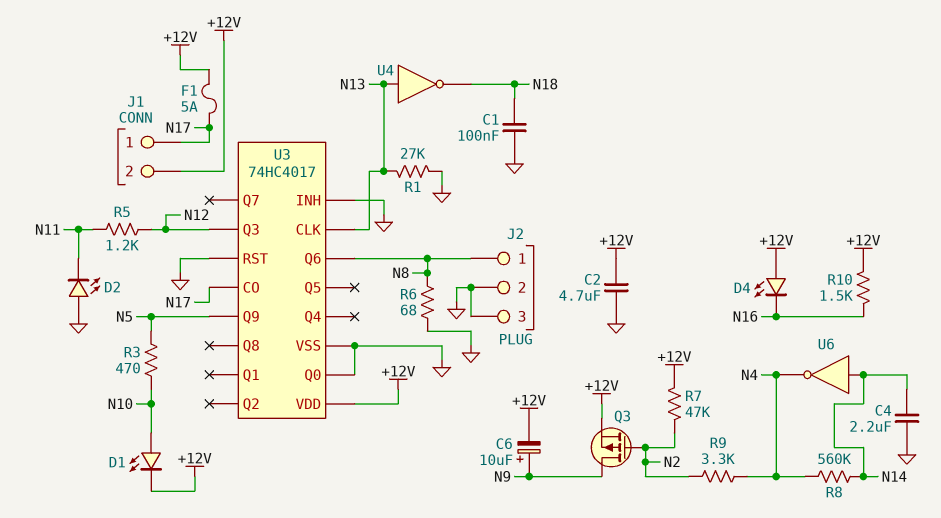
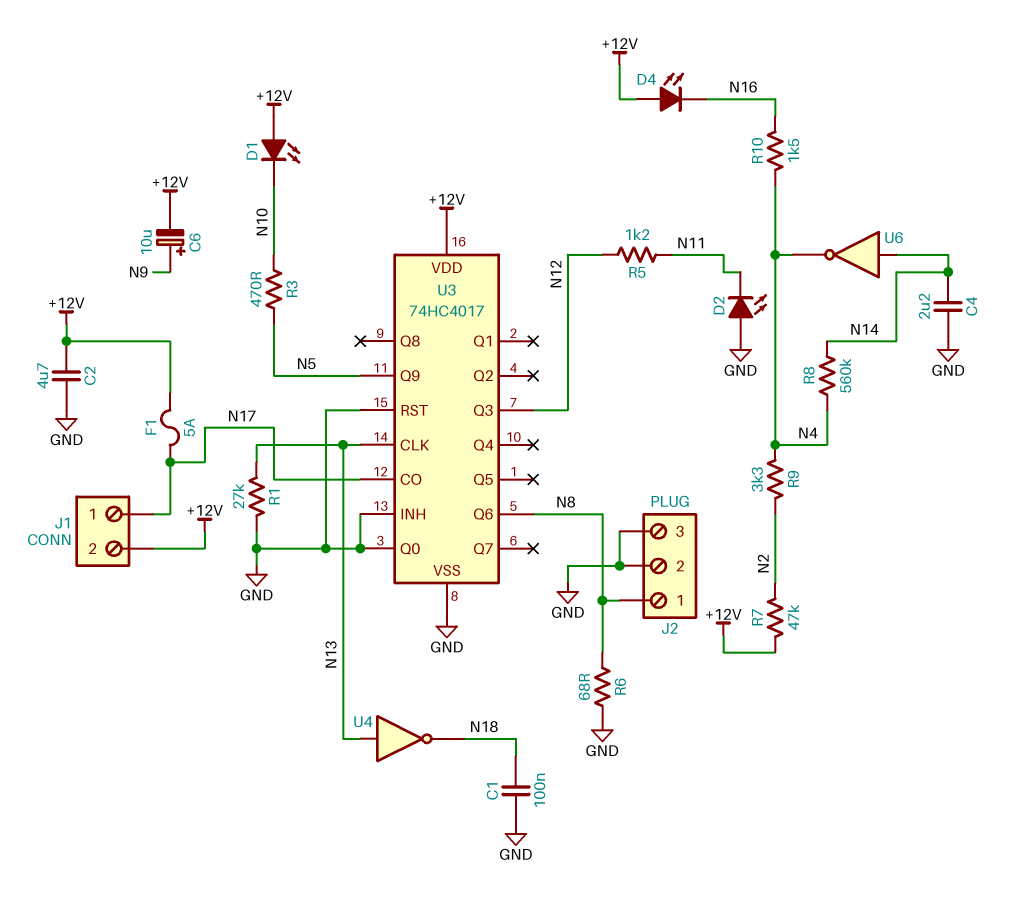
D1: LED (A N10, K +12V) -> LED (A +12V, K N10)
Q3: PMOS (G N2, D N9, S +12V) -> none
R10: 1.5k (+12V, N16) -> 1.5k (N4, N16)

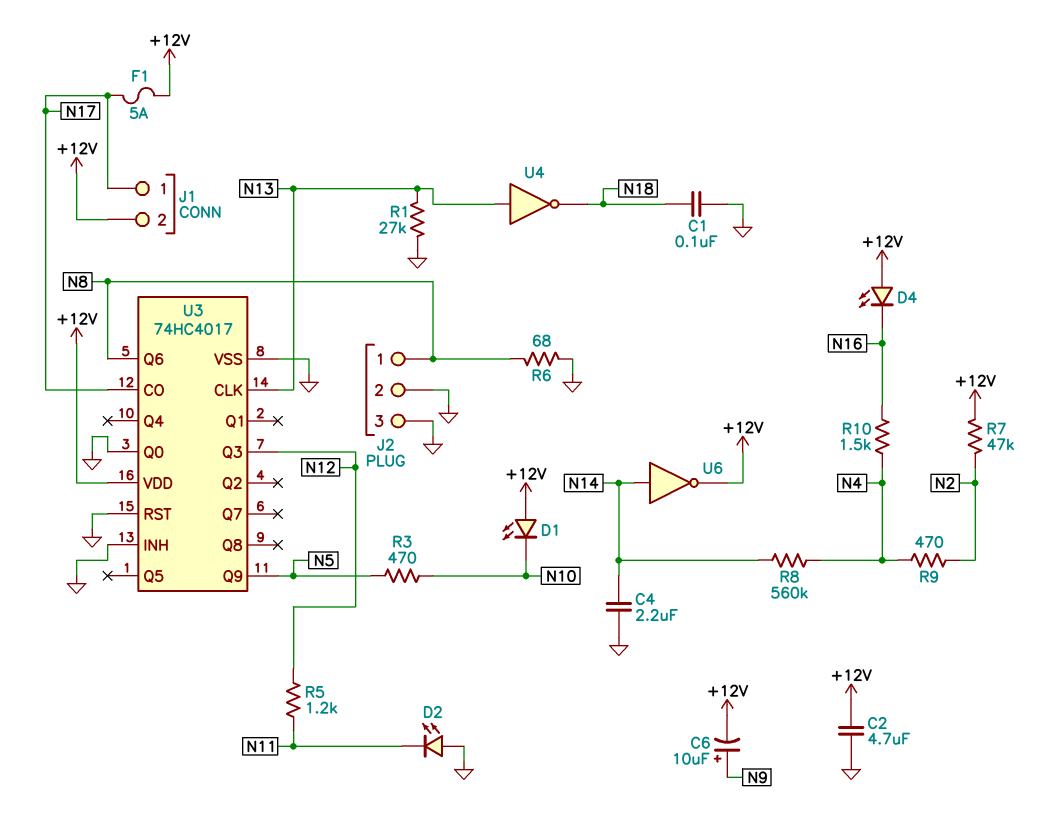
R9: 3.3k (N2, N4) -> 470 (N2, N4)
U6: NOT (in N14, out N4) -> NOT (in N14, out +12V)

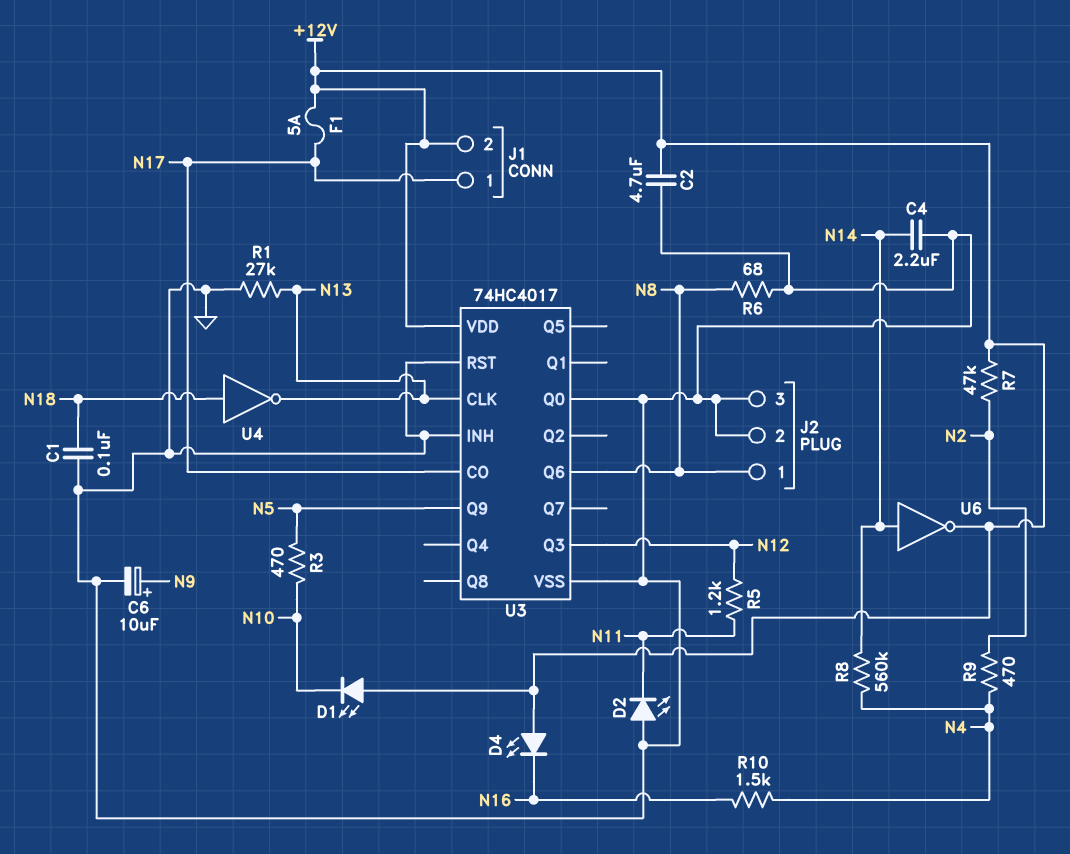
C6: 10uF (plus N9, minus +12V) -> 10uF (plus N9, minus GND)
U4: NOT (in N13, out N18) -> NOT (in N18, out N13)

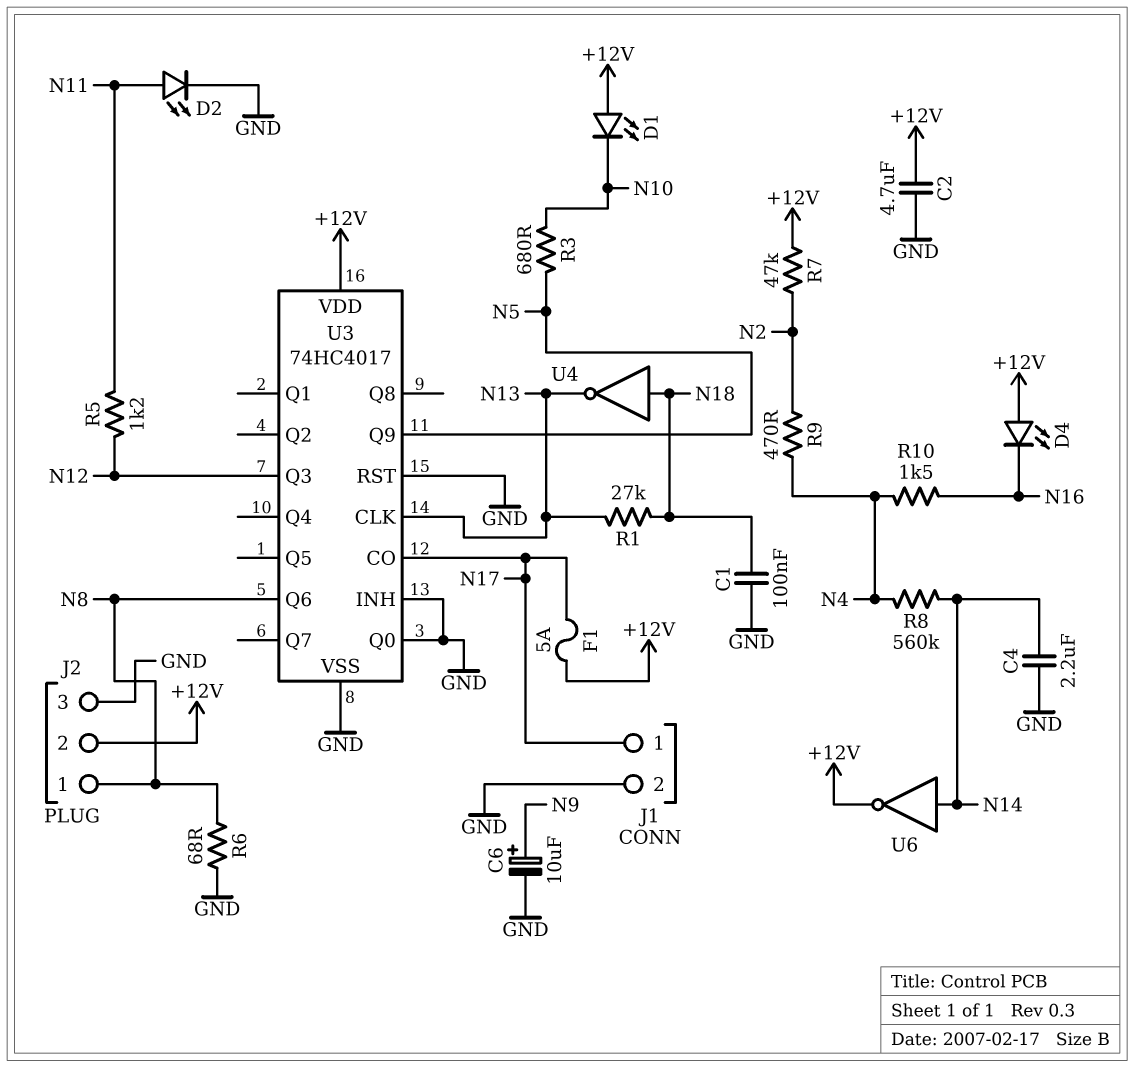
D2: LED (A GND, K N11) -> LED (A N11, K GND)
J1 pin 2: +12V -> GND
J2 pin 2: GND -> +12V
R1: 27k (GND, N13) -> 27k (N13, N18)
R3: 470 (N5, N10) -> 680 (N5, N10)

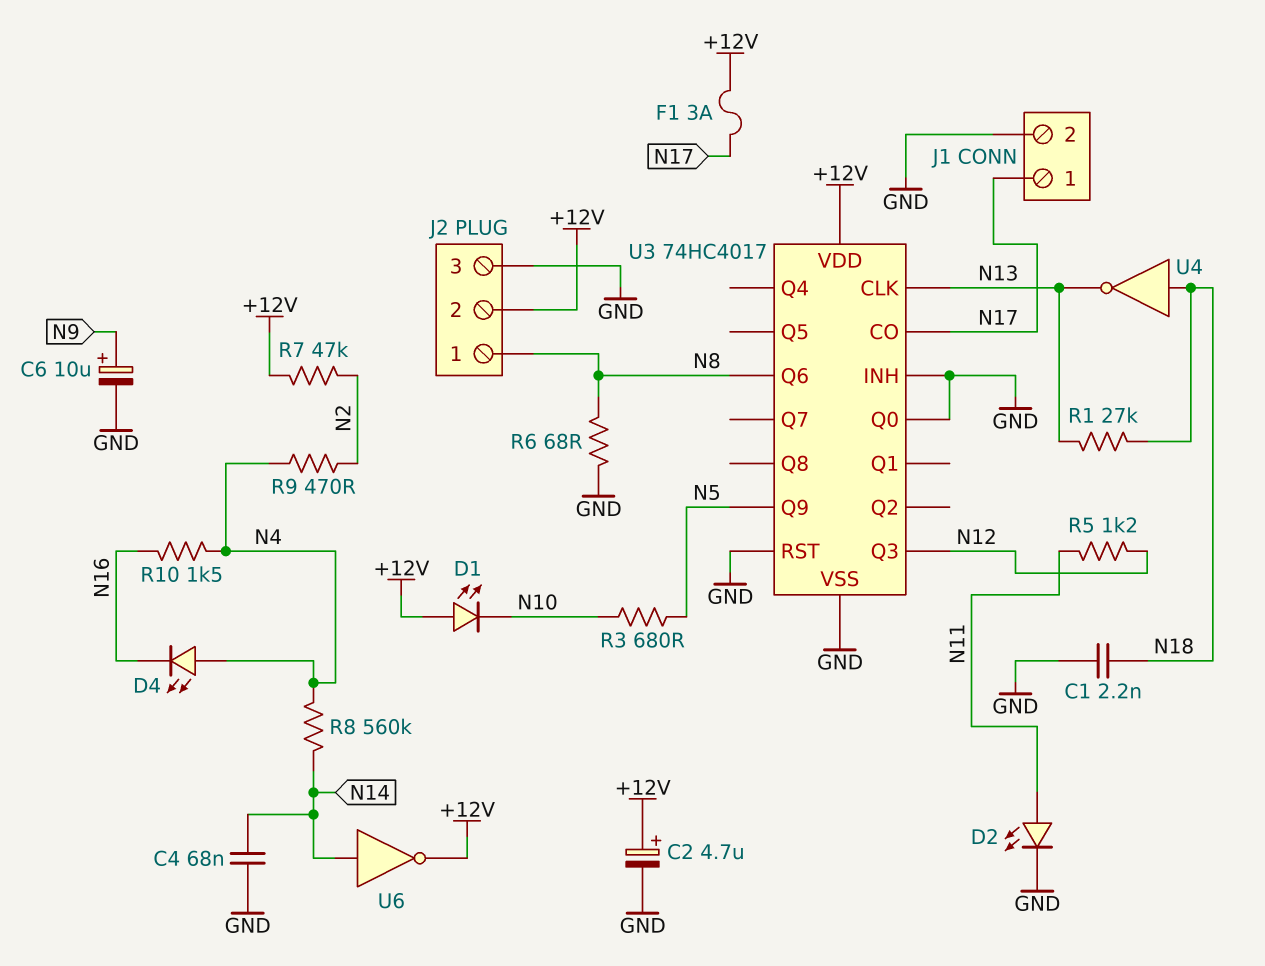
C1: 100nF (GND, N18) -> 2.2nF (GND, N18)
C2: 4.7uF (+12V, GND) -> 4.7uF (plus +12V, minus GND)
C4: 2.2uF (GND, N14) -> 68nF (GND, N14)
D4: LED (A +12V, K N16) -> LED (A N4, K N16)
F1: 5A (+12V, N17) -> 3A (+12V, N17)

